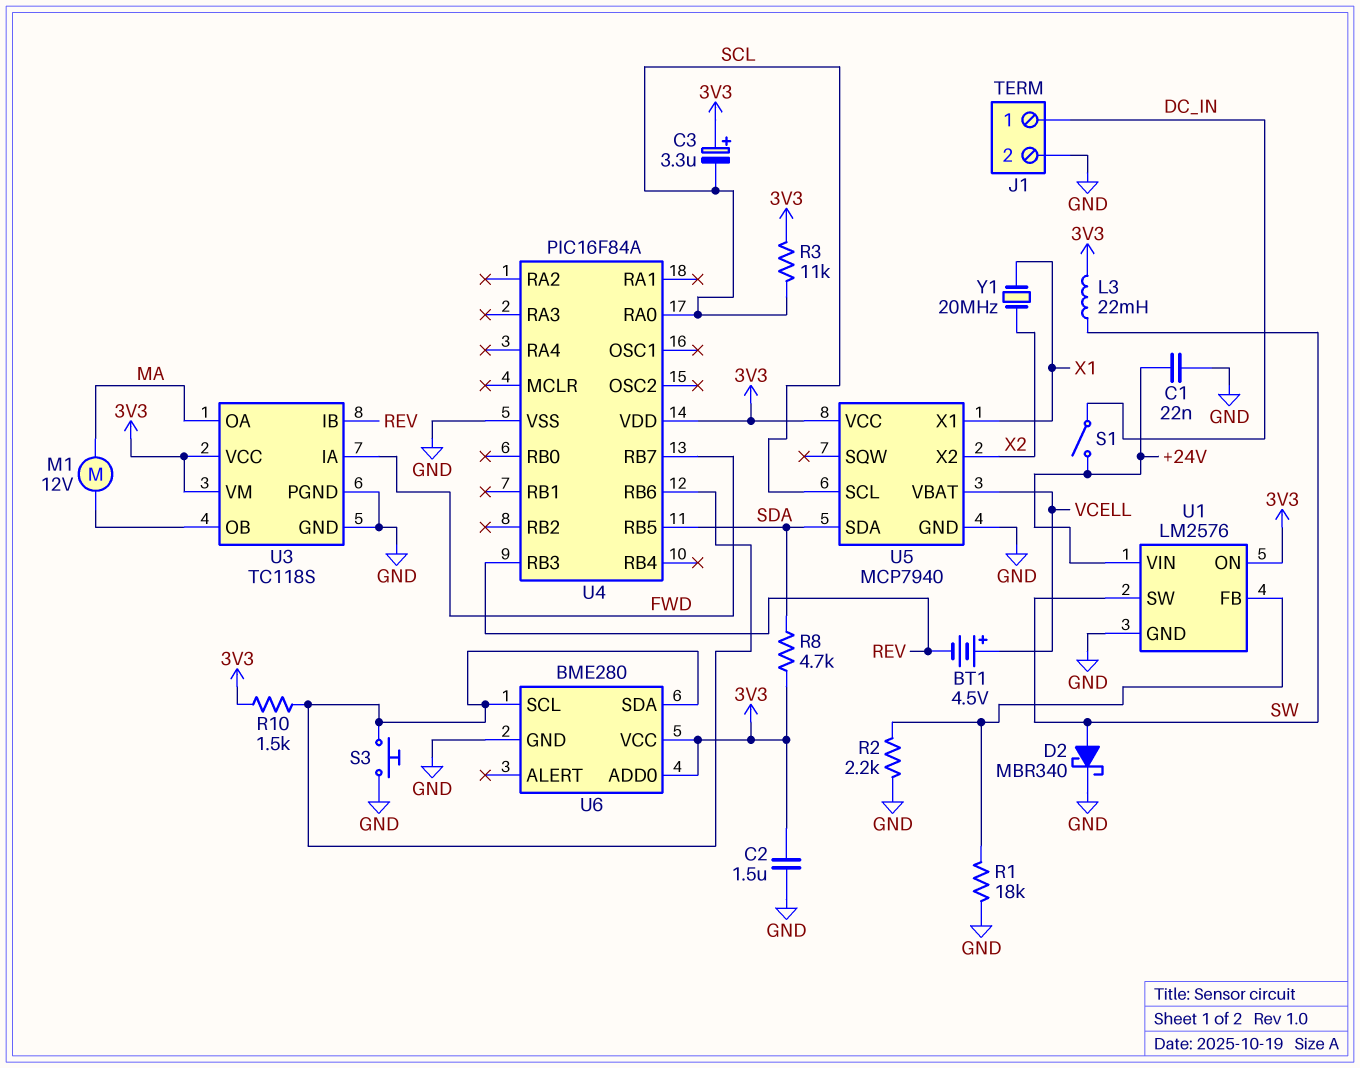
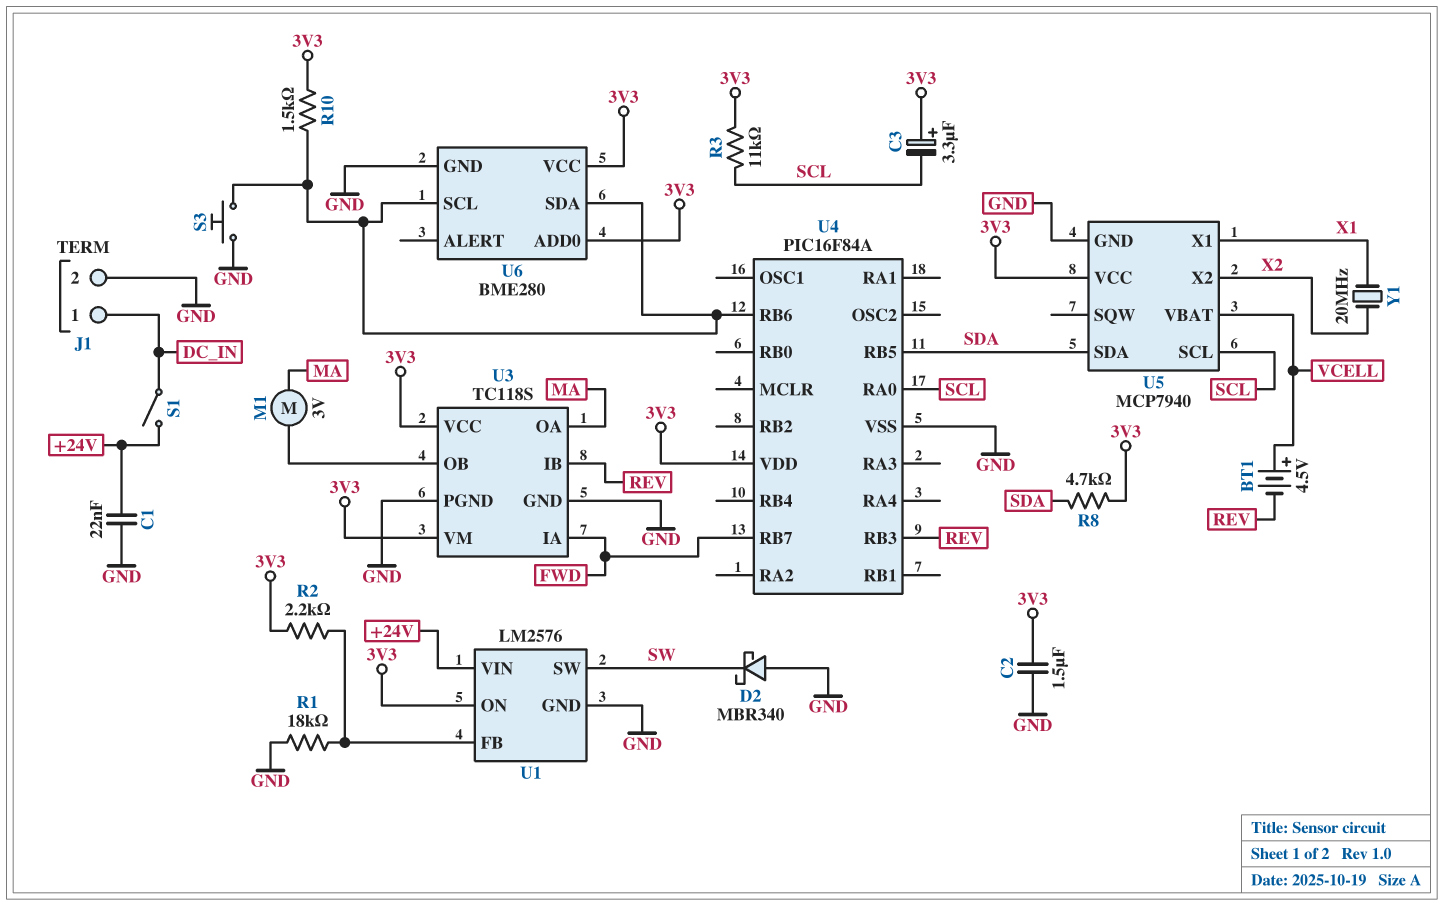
D2: schottky MBR340 (A SW, K GND) -> schottky MBR340 (A GND, K SW)
L3: 22mH (3V3, SW) -> none
M1: motor 12V (MA, U3/OB) -> motor 3V (MA, U3/OB)
R2: 2.2k (GND, U1/FB) -> 2.2k (3V3, U1/FB)

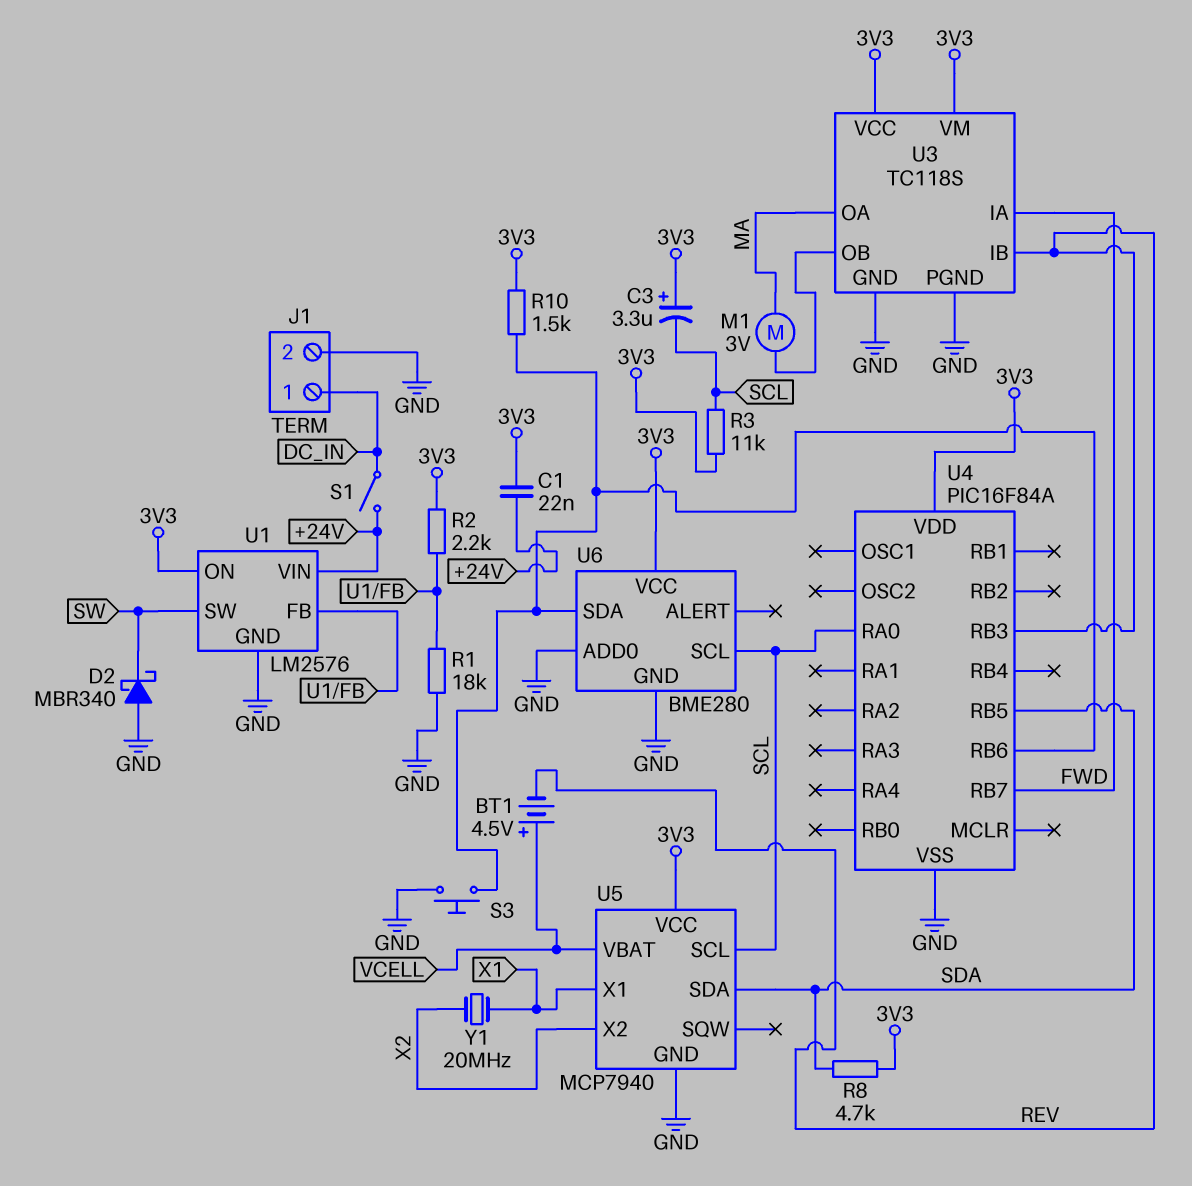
C1: 22nF (+24V, GND) -> 22nF (+24V, 3V3)
C2: 1.5uF (3V3, GND) -> none
U6 pin ADD0: 3V3 -> GND
U6 pin SCL: U4/RB6 -> SCL

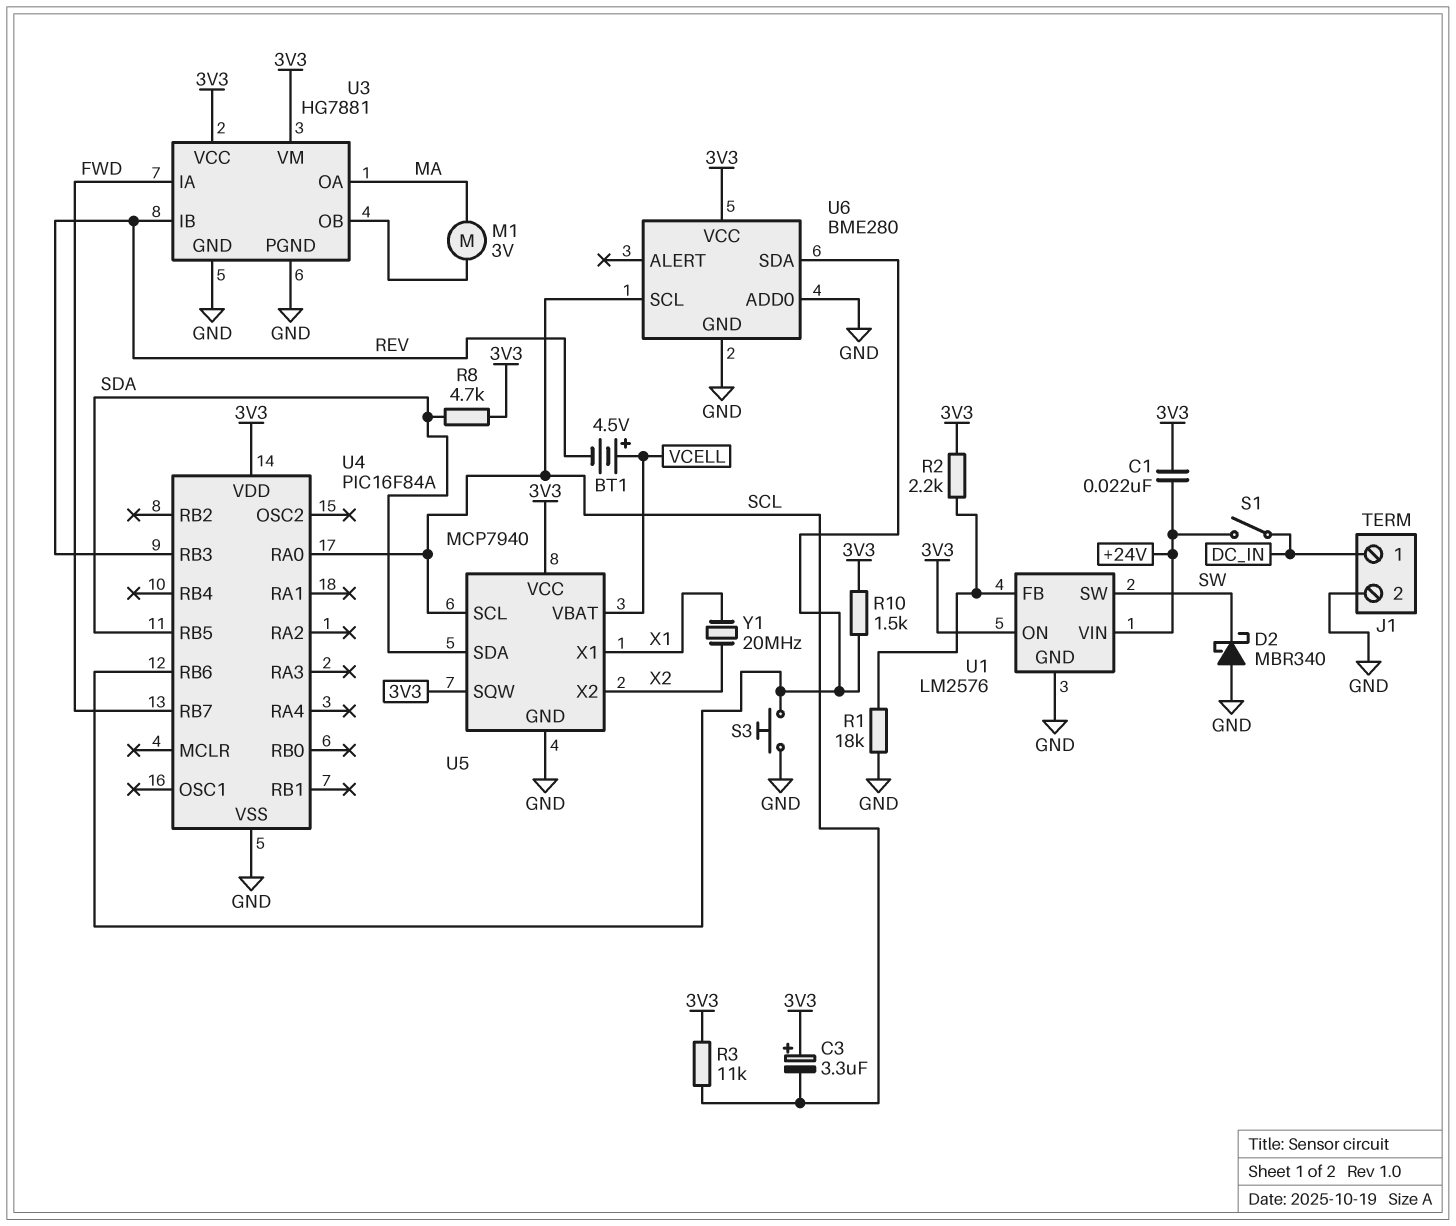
U3: TC118S -> HG7881
U5 pin SQW: none -> 3V3

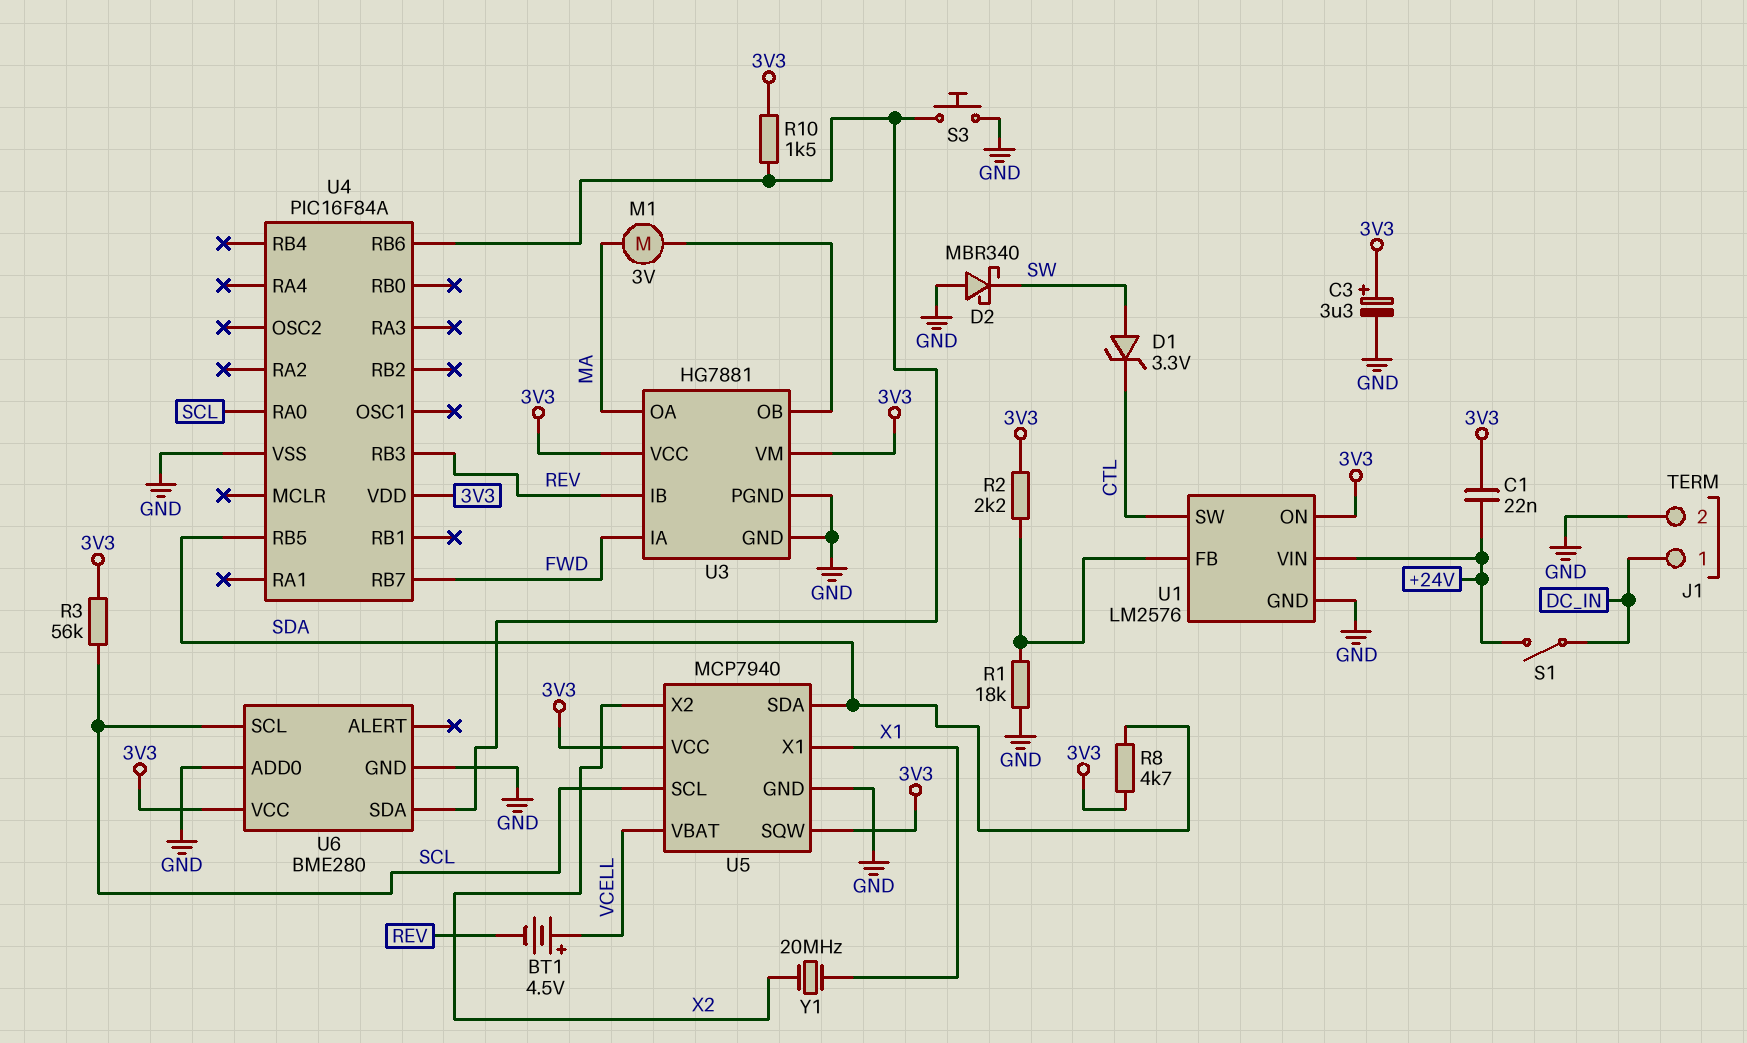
C3: 3.3uF (plus 3V3, minus SCL) -> 3.3uF (plus 3V3, minus GND)
D1: none -> zener 3.3V (A SW, K CTL)
R3: 11k (3V3, SCL) -> 56k (3V3, SCL)
U1 pin SW: SW -> CTL

